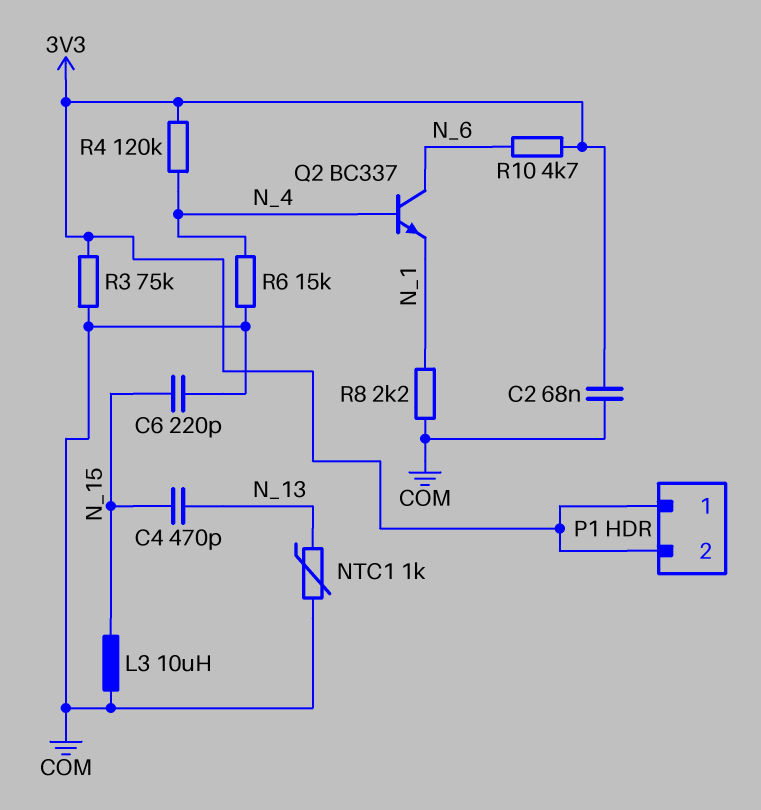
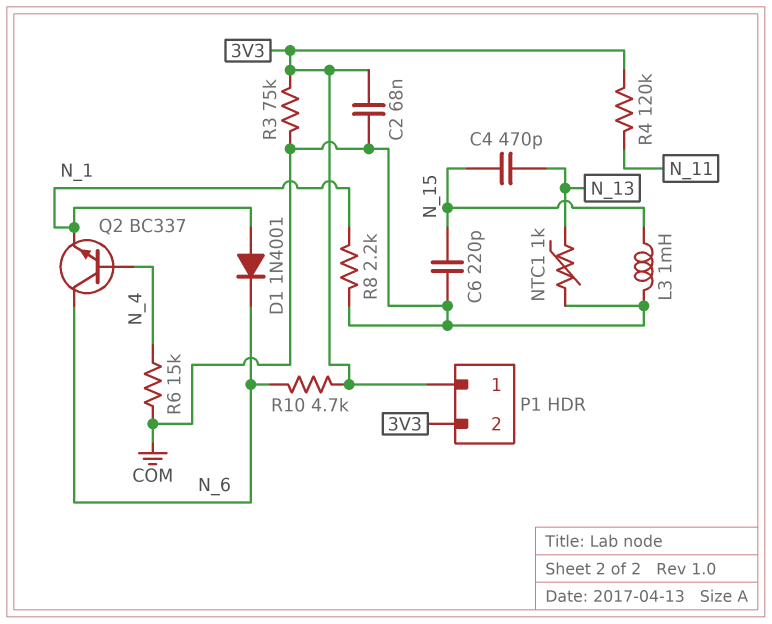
D1: none -> diode 1N4001 (A N_1, K N_6)
L3: 10uH (COM, N_15) -> 1mH (COM, N_15)
R4: 120k (3V3, N_4) -> 120k (3V3, N_11)

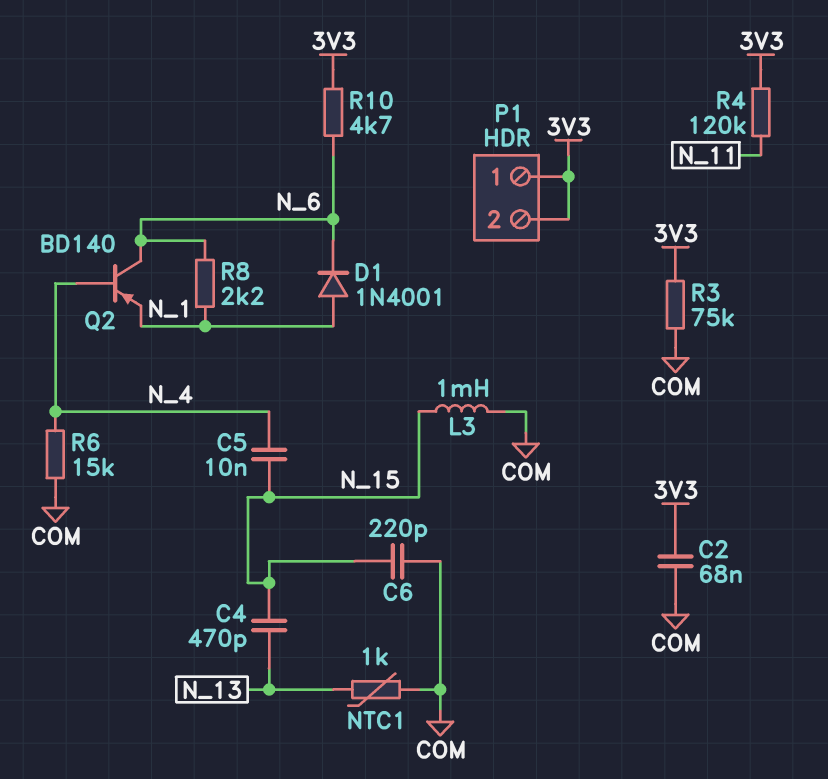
C5: none -> 10nF (N_4, N_15)
Q2: NPN BC337 (B N_4, C N_6, E N_1) -> PNP BD140 (B N_4, C N_6, E N_1)
R8: 2.2k (COM, N_1) -> 2.2k (N_1, N_6)

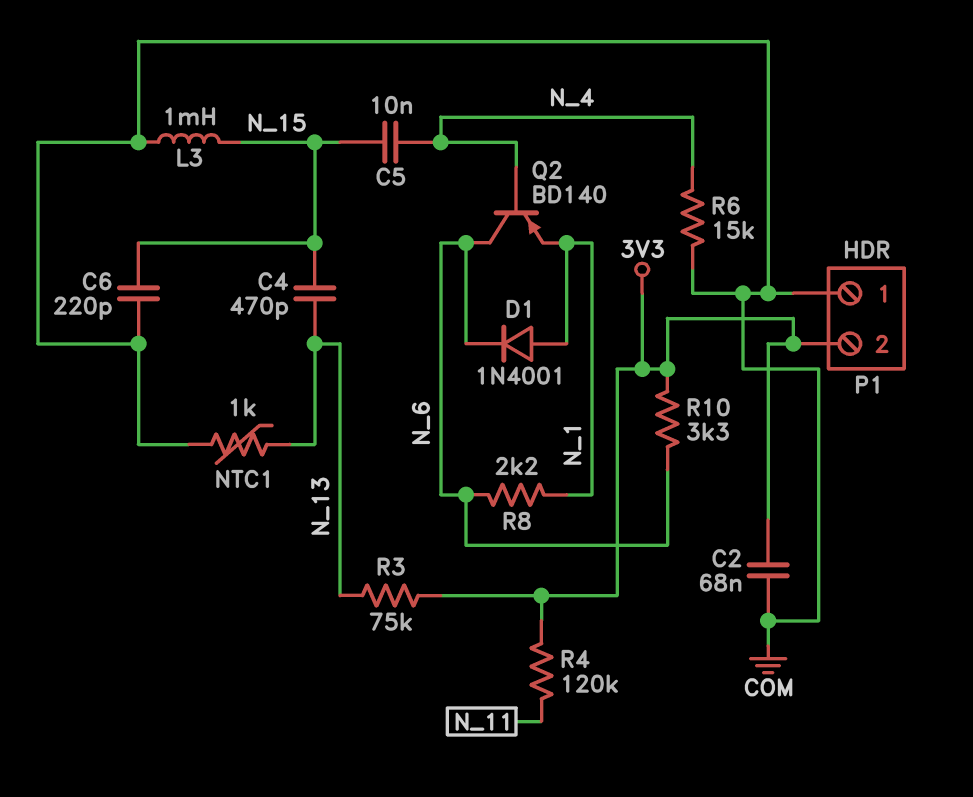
P1 pin 1: 3V3 -> COM
R3: 75k (3V3, COM) -> 75k (3V3, N_13)
R10: 4.7k (3V3, N_6) -> 3.3k (3V3, N_6)

